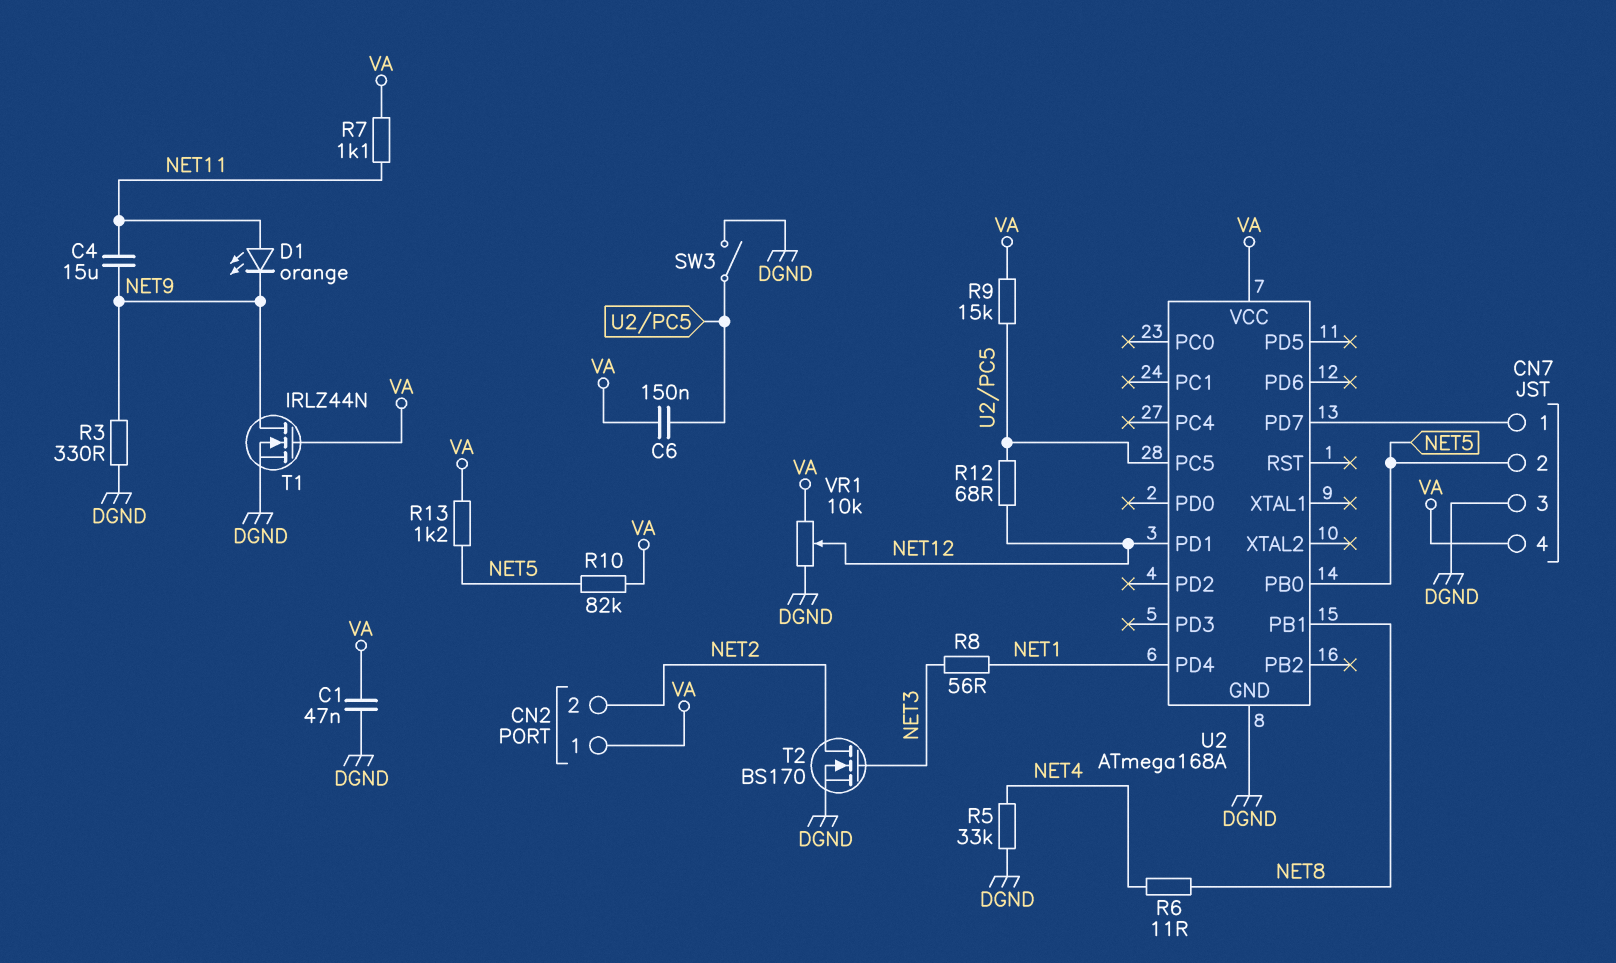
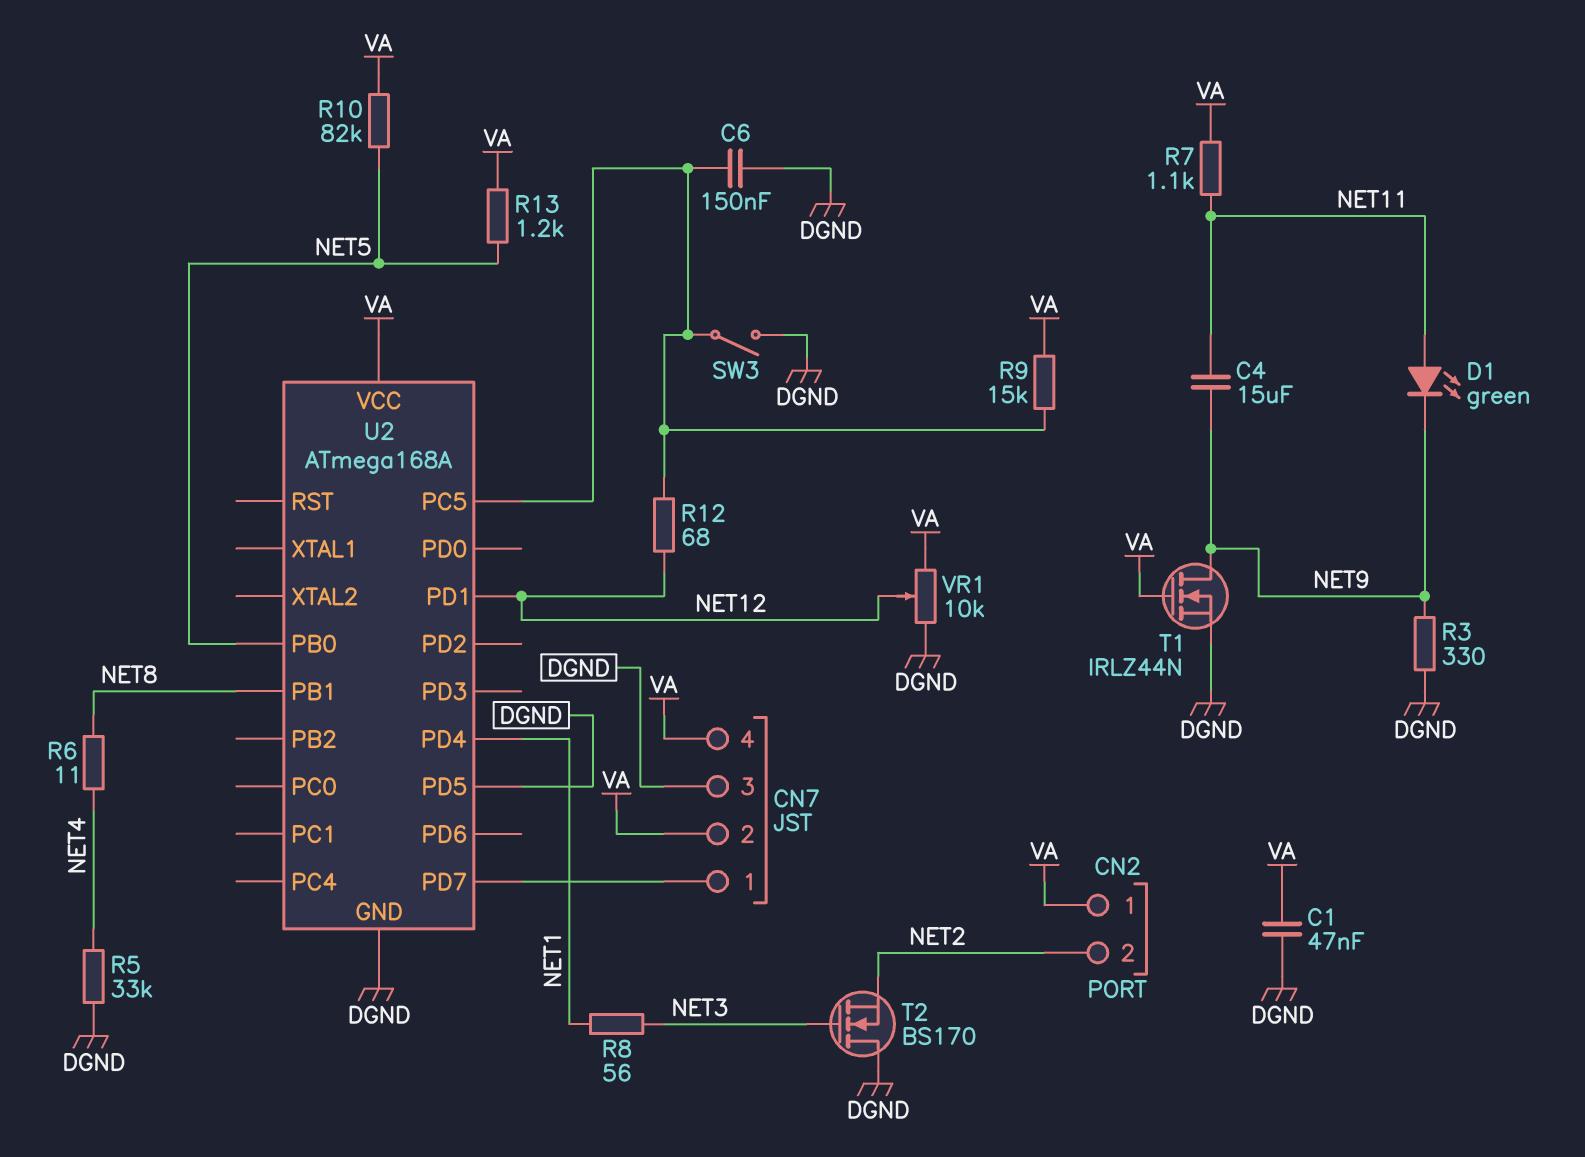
C6: 150nF (U2/PC5, VA) -> 150nF (DGND, U2/PC5)
CN7 pin 2: NET5 -> VA
D1: LED orange (A NET11, K NET9) -> LED green (A NET11, K NET9)
T2: NMOS BS170 (G NET3, D NET2, S DGND) -> NMOS BS170 (G NET3, D DGND, S NET2)
U2 pin PD5: none -> DGND

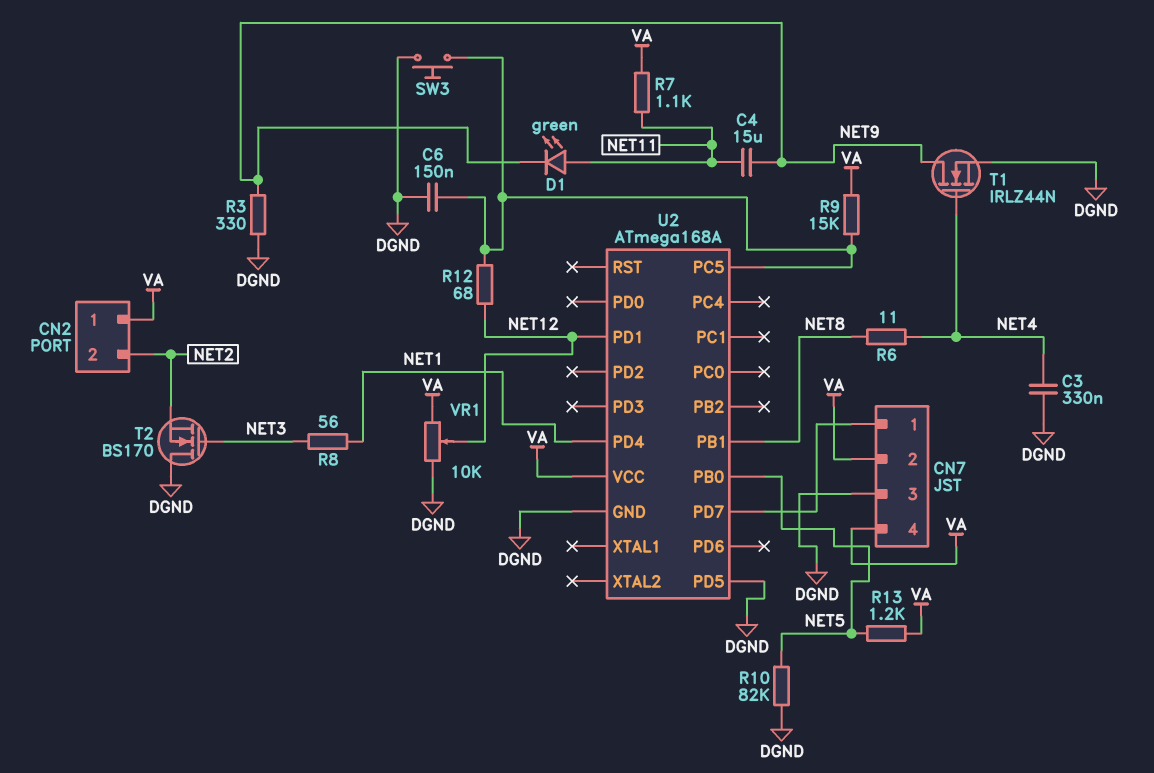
C1: 47nF (DGND, VA) -> none
C3: none -> 330nF (DGND, NET4)
R5: 33k (DGND, NET4) -> none
R10: 82k (NET5, VA) -> 82k (DGND, NET5)
SW3: switch (DGND, U2/PC5) -> button (DGND, U2/PC5)
T1: NMOS IRLZ44N (G VA, D NET9, S DGND) -> NMOS IRLZ44N (G NET4, D NET9, S DGND)

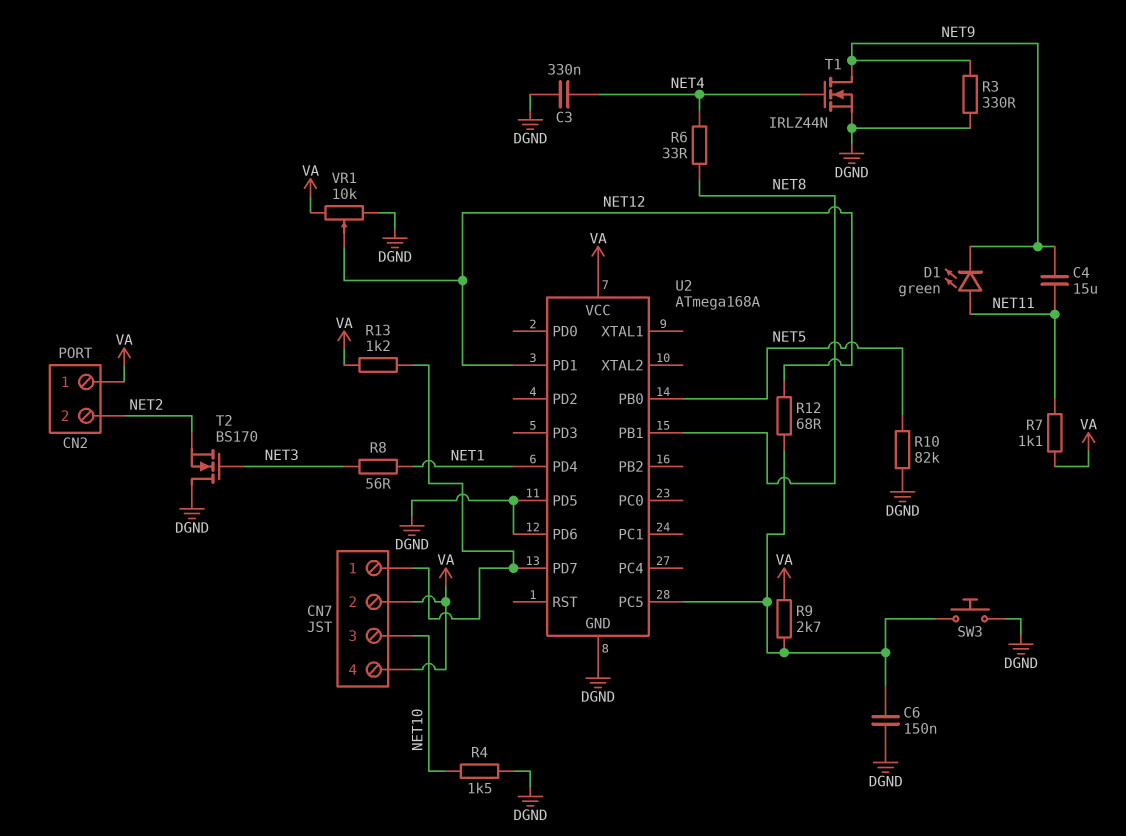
CN7 pin 3: DGND -> NET10
R4: none -> 1.5k (DGND, NET10)
R6: 11 (NET4, NET8) -> 33 (NET4, NET8)
R9: 15k (U2/PC5, VA) -> 2.7k (U2/PC5, VA)
R13: 1.2k (NET5, VA) -> 1.2k (CN7/1, VA)
U2 pin PD6: none -> DGND

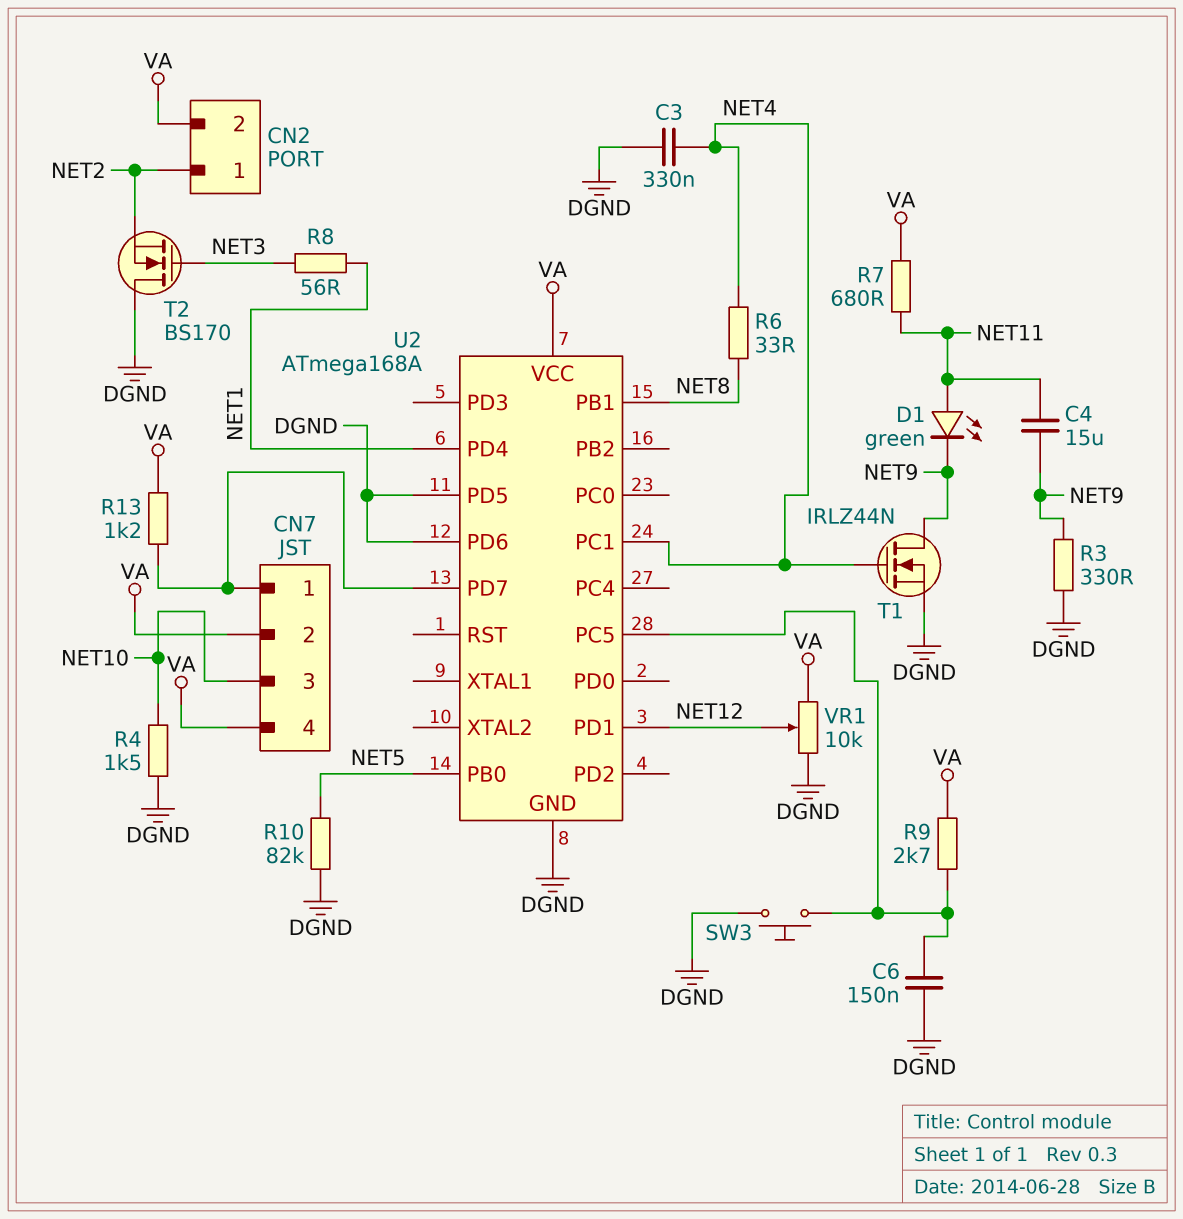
CN2 pin 1: VA -> NET2
CN2 pin 2: NET2 -> VA
R7: 1.1k (NET11, VA) -> 680 (NET11, VA)
R12: 68 (NET12, U2/PC5) -> none
U2 pin PC1: none -> NET4

